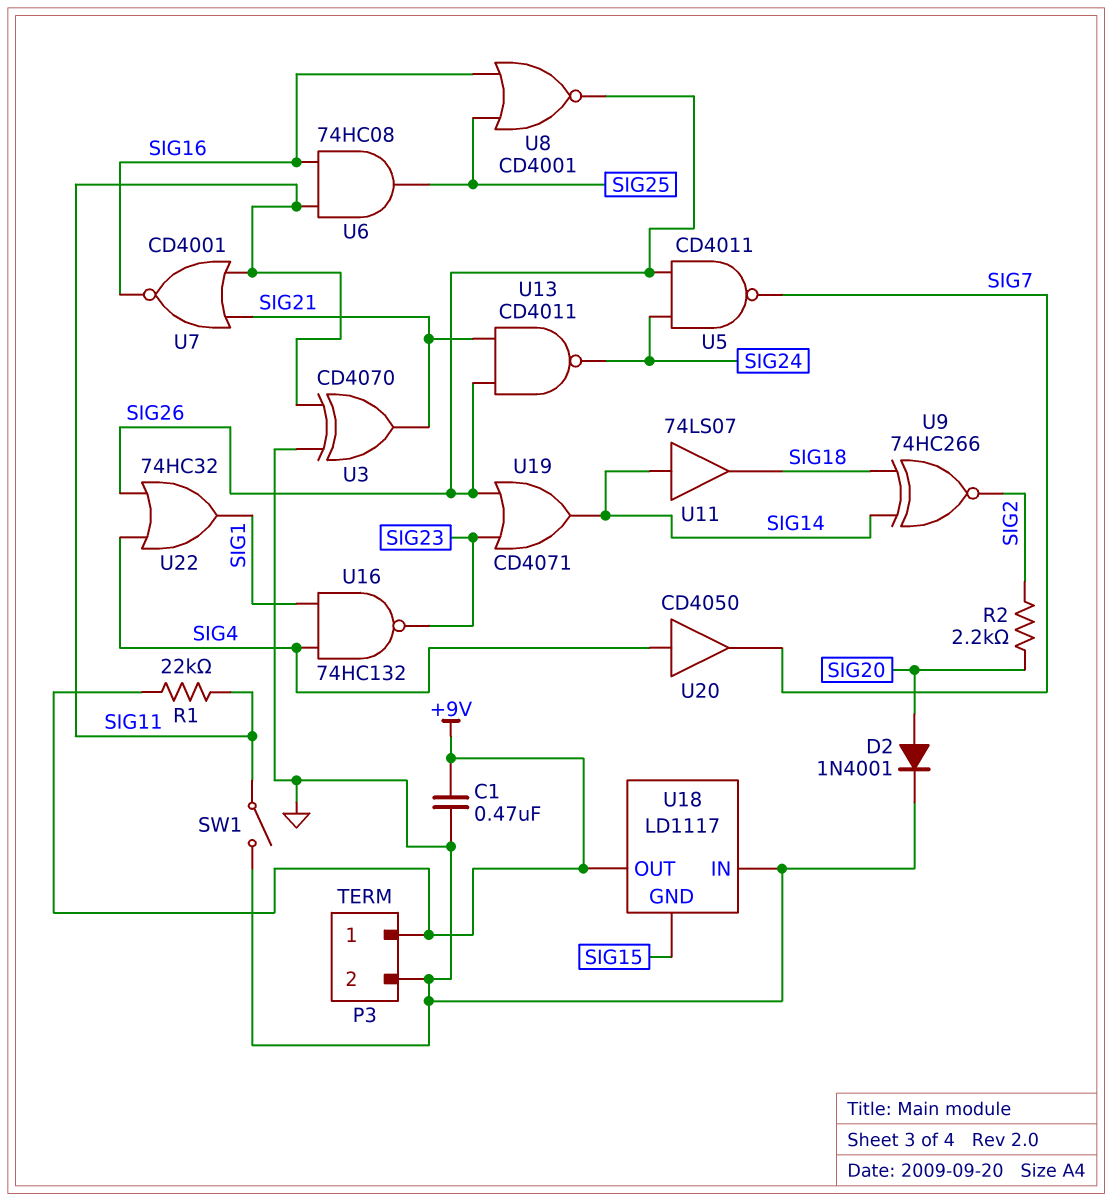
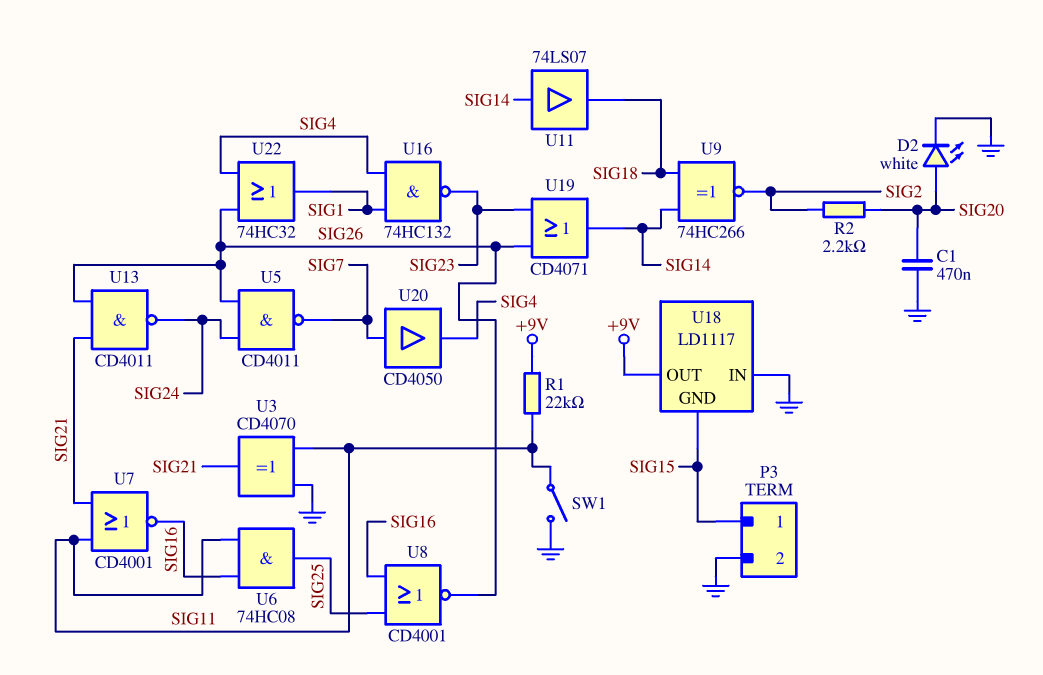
C1: 470nF (+9V, GND) -> 470nF (GND, SIG20)
D2: diode 1N4001 (A SIG20, K GND) -> LED white (A SIG20, K GND)
P3 pin 1: +9V -> SIG15
U20: buffer CD4050 (in SIG4, out SIG7) -> buffer CD4050 (in SIG7, out SIG4)

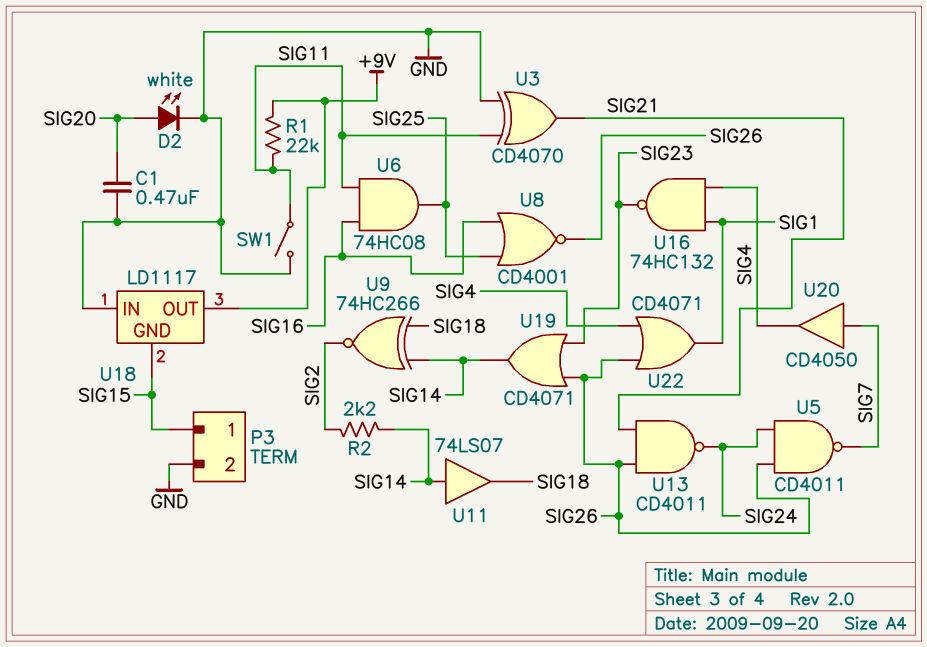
R2: 2.2k (SIG2, SIG20) -> 2.2k (SIG2, SIG14)
U7: NOR CD4001 (in SIG11, in SIG21, out SIG16) -> none
U22: OR 74HC32 (in SIG4, in SIG26, out SIG1) -> OR CD4071 (in SIG4, in SIG26, out SIG1)

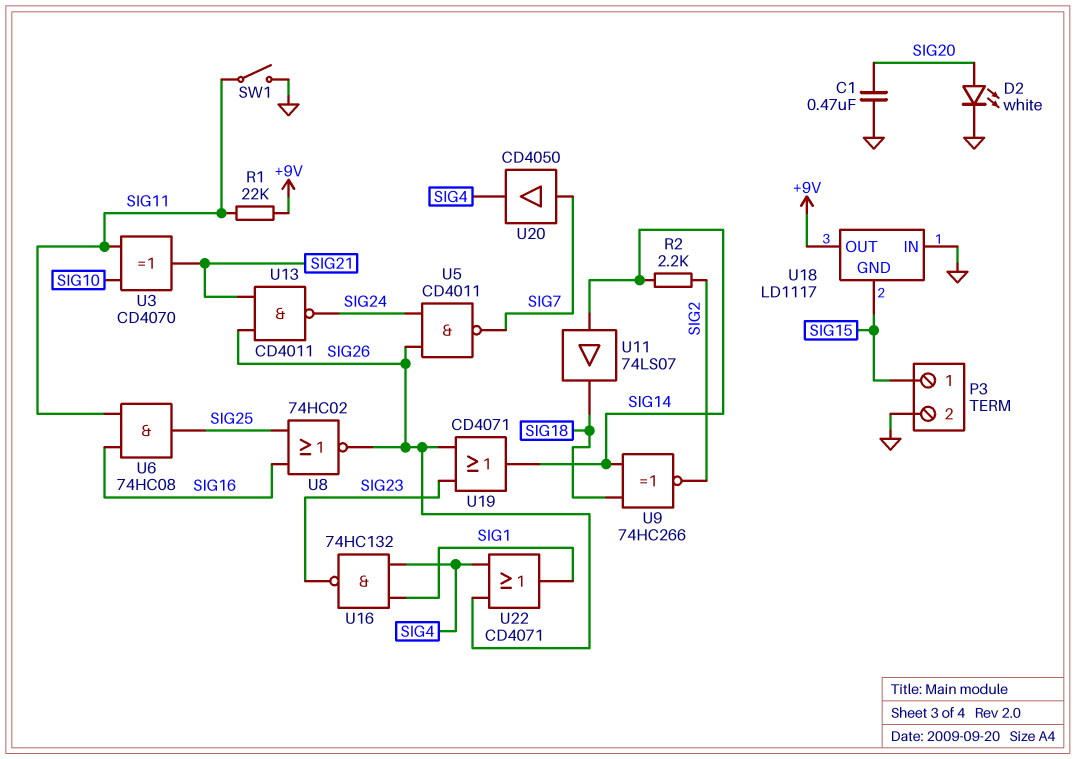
U3: XOR CD4070 (in GND, in SIG11, out SIG21) -> XOR CD4070 (in SIG10, in SIG11, out SIG21)
U8: NOR CD4001 (in SIG16, in SIG25, out SIG26) -> NOR 74HC02 (in SIG16, in SIG25, out SIG26)

